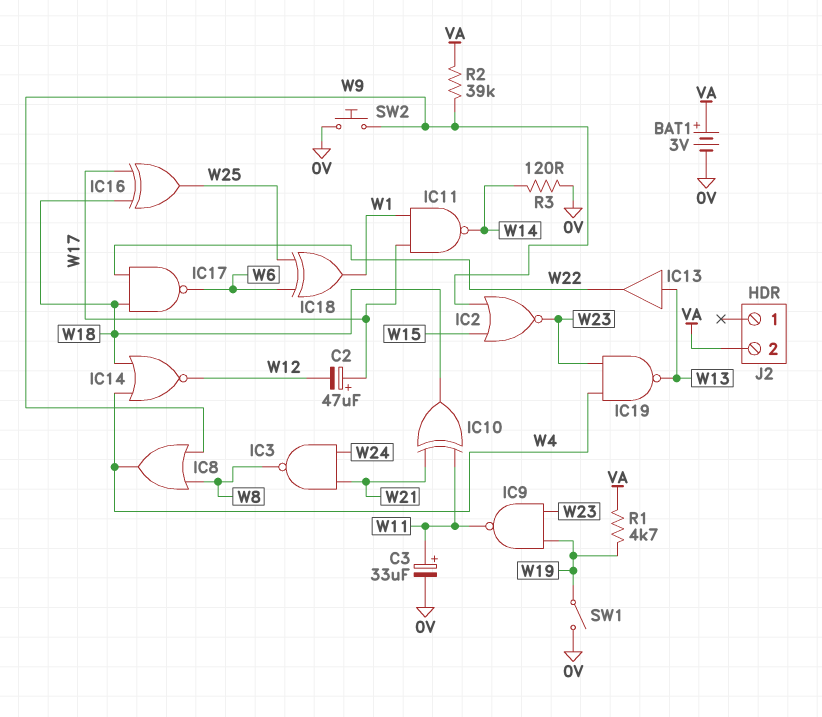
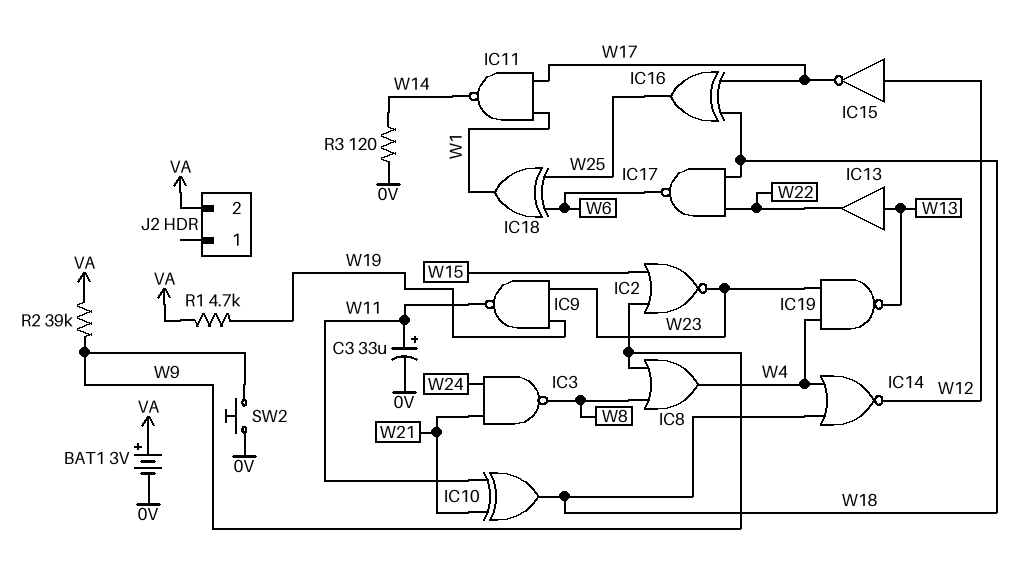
C2: 47uF (plus W17, minus W12) -> none
IC15: none -> NOT (in W12, out W17)
SW1: switch (0V, W19) -> none

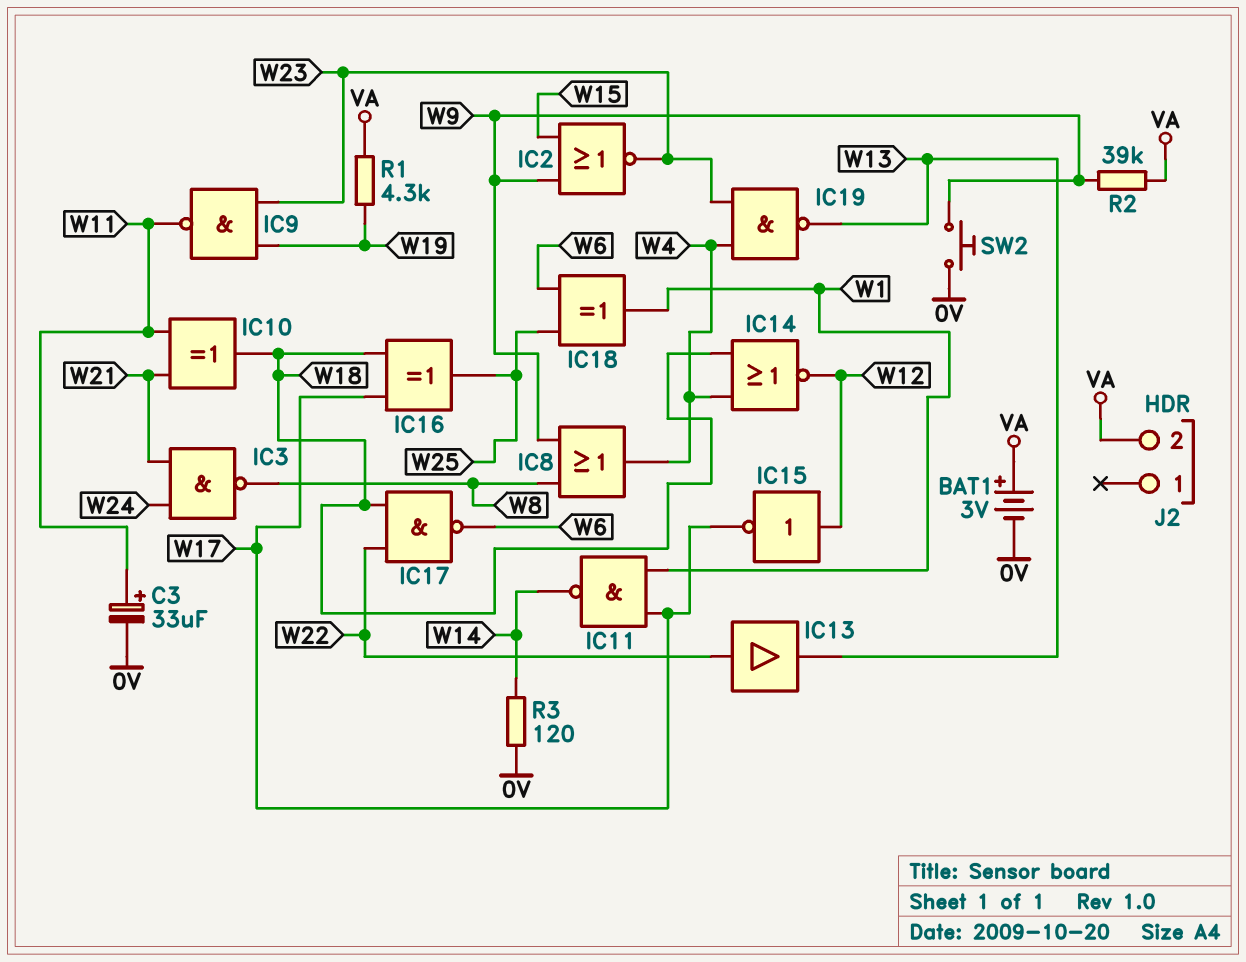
IC13: buffer (in W13, out W22) -> buffer (in W22, out W13)
R1: 4.7k (VA, W19) -> 4.3k (VA, W19)

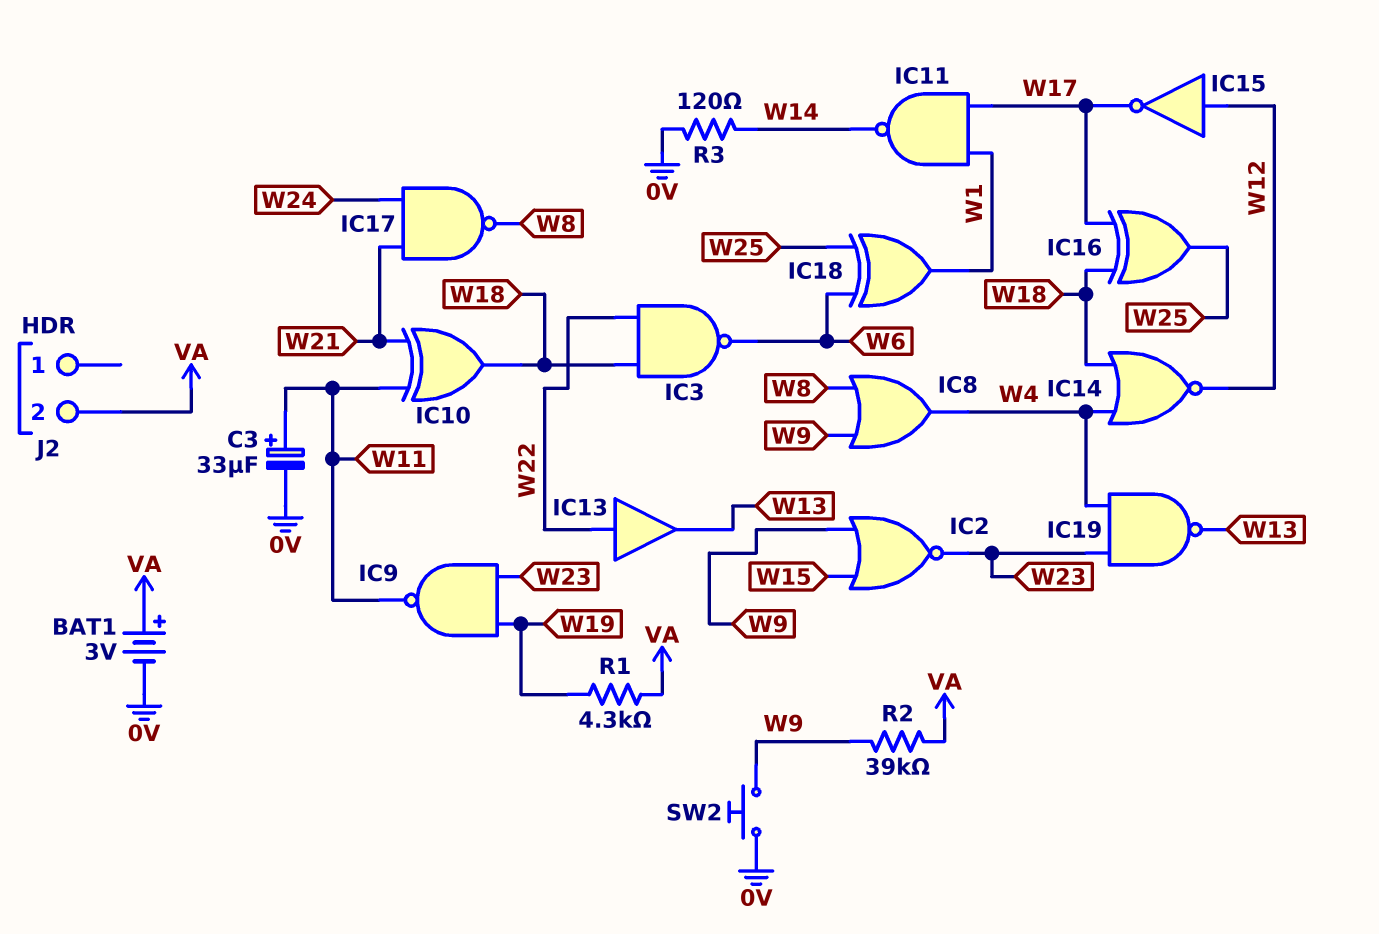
IC3: NAND (in W21, in W24, out W8) -> NAND (in W18, in W22, out W6)
IC17: NAND (in W18, in W22, out W6) -> NAND (in W21, in W24, out W8)

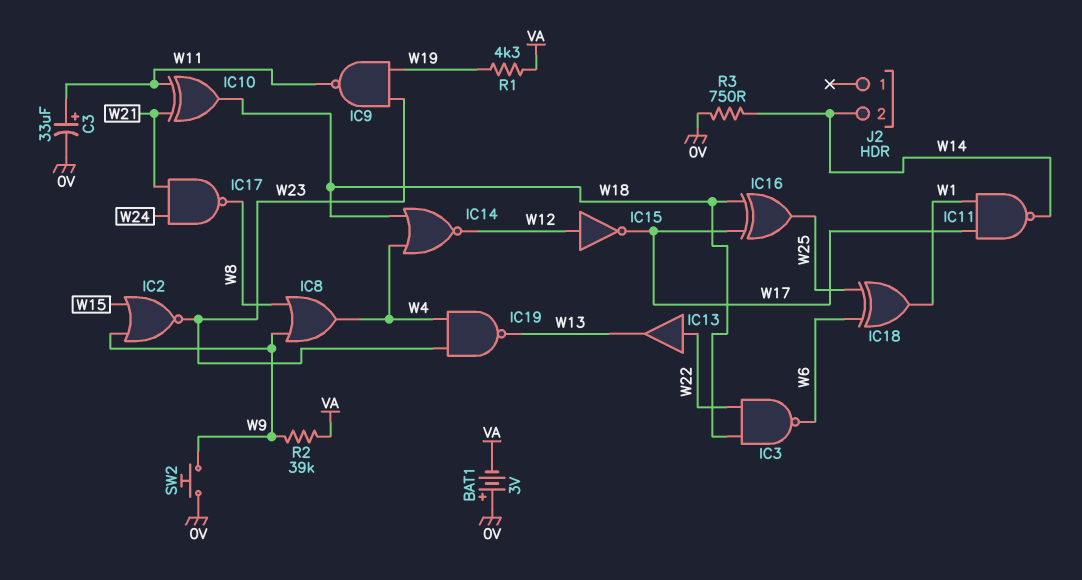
BAT1: 3V (plus VA, minus 0V) -> 3V (plus 0V, minus VA)
J2 pin 2: VA -> W14
R3: 120 (0V, W14) -> 750 (0V, W14)

